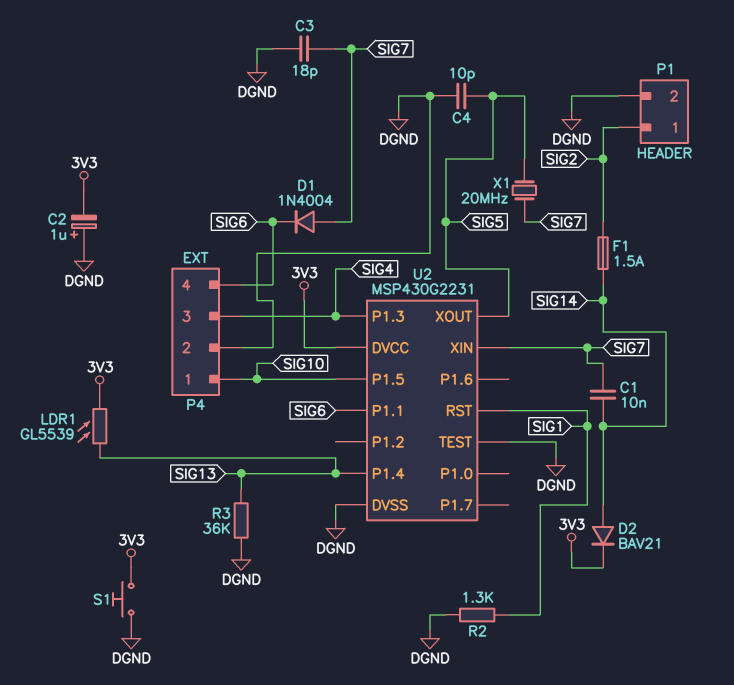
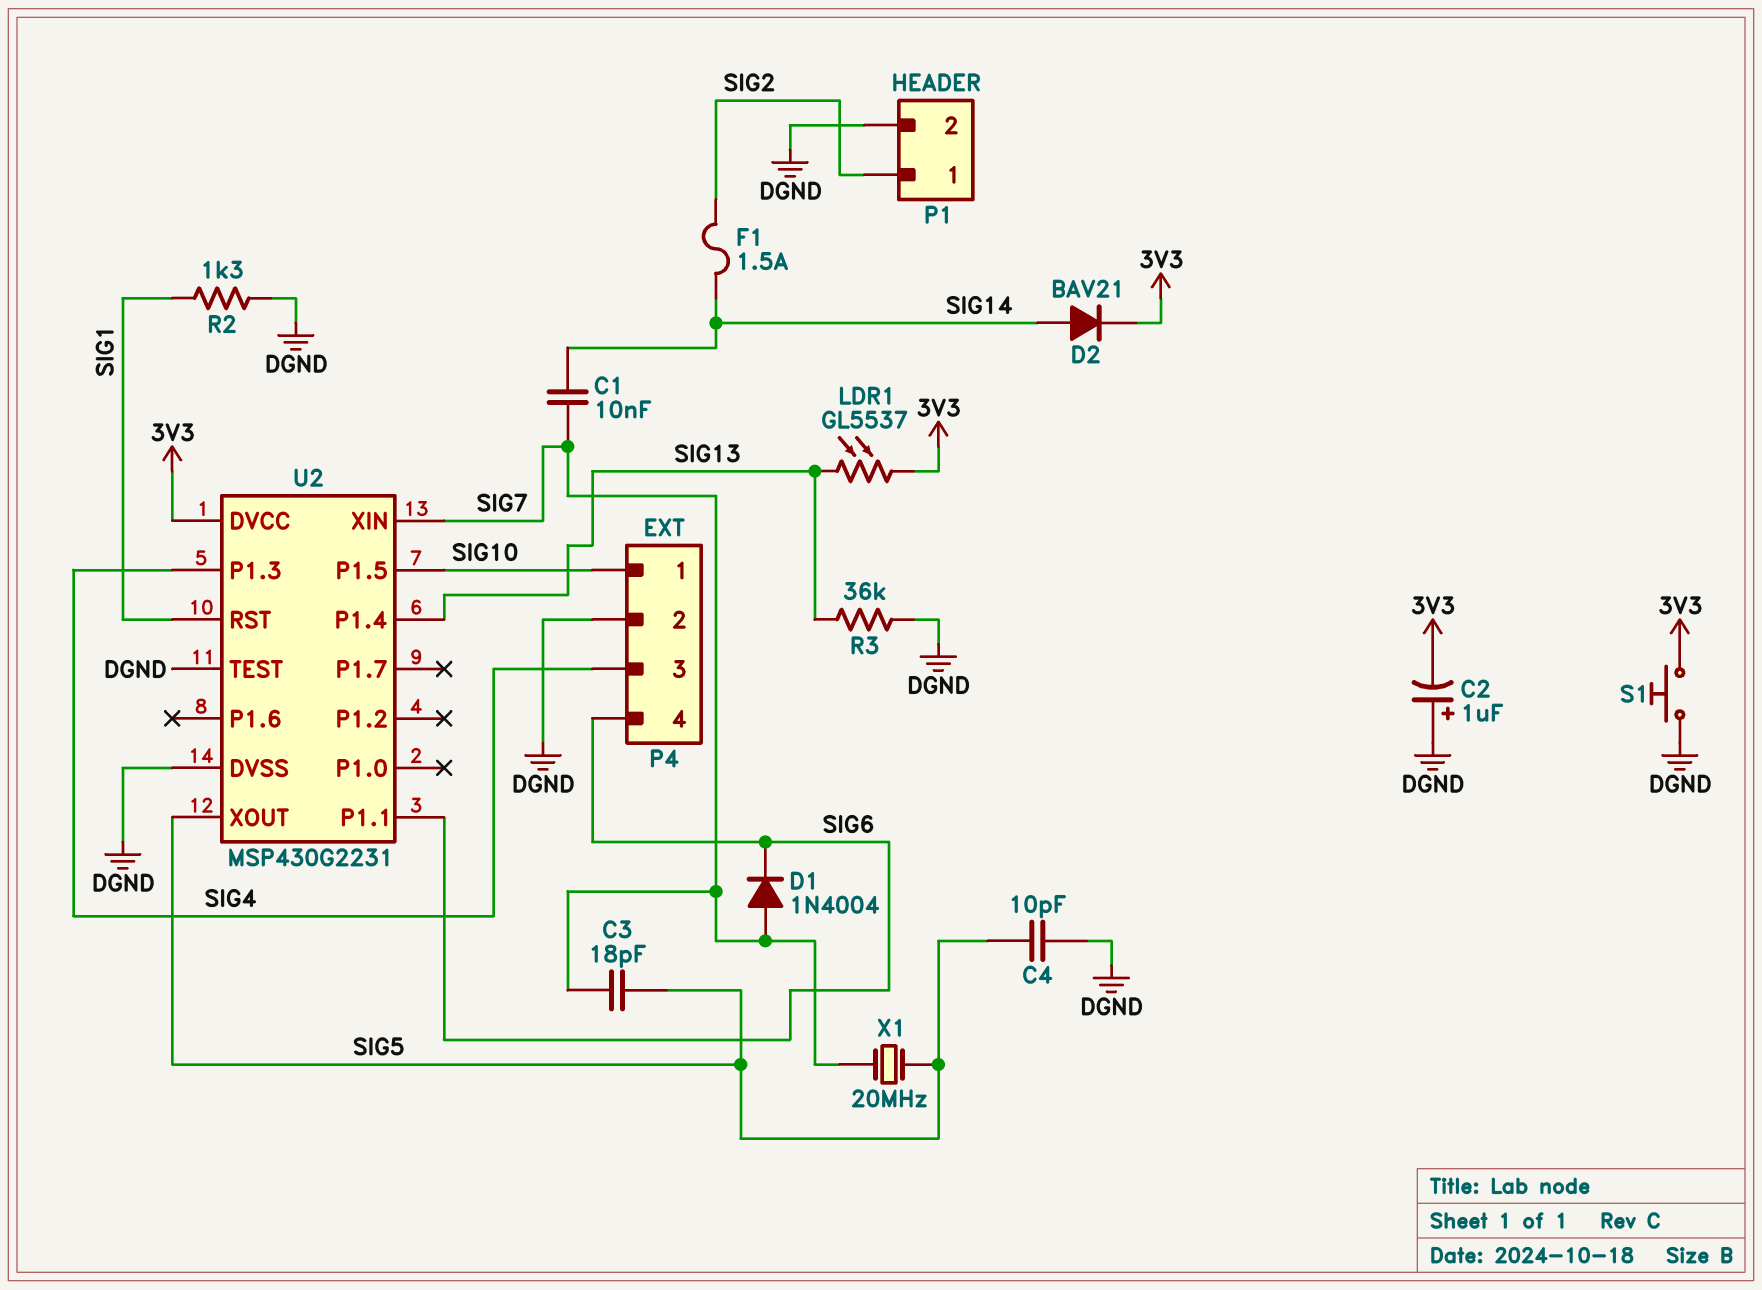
C3: 18pF (DGND, SIG7) -> 18pF (SIG5, SIG7)
LDR1: GL5539 (3V3, SIG13) -> GL5537 (3V3, SIG13)

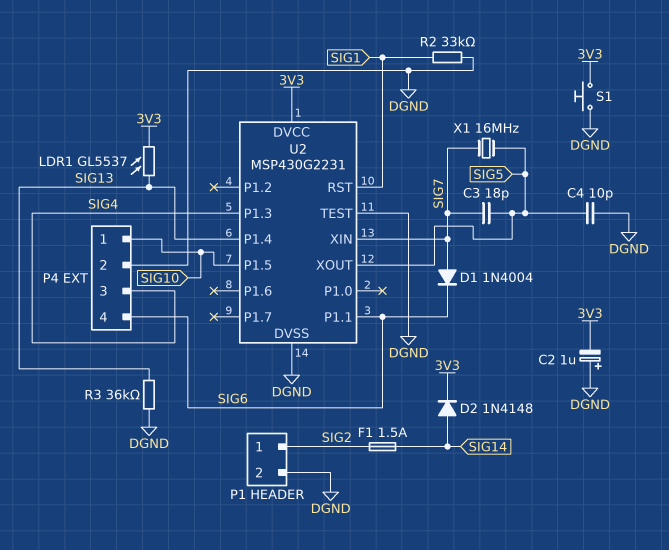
C1: 10nF (SIG7, SIG14) -> none
D2: diode BAV21 (A SIG14, K 3V3) -> diode 1N4148 (A SIG14, K 3V3)
R2: 1.3k (DGND, SIG1) -> 33k (DGND, SIG1)
X1: 20MHz (SIG5, SIG7) -> 16MHz (SIG5, SIG7)

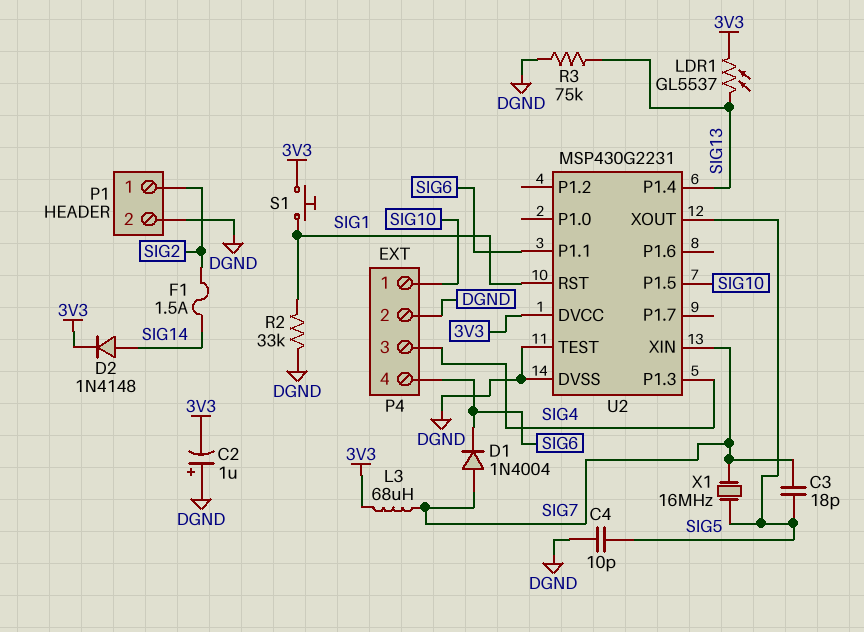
L3: none -> 68uH (3V3, SIG7)
R3: 36k (DGND, SIG13) -> 75k (DGND, SIG13)
S1: button (3V3, DGND) -> button (3V3, SIG1)

